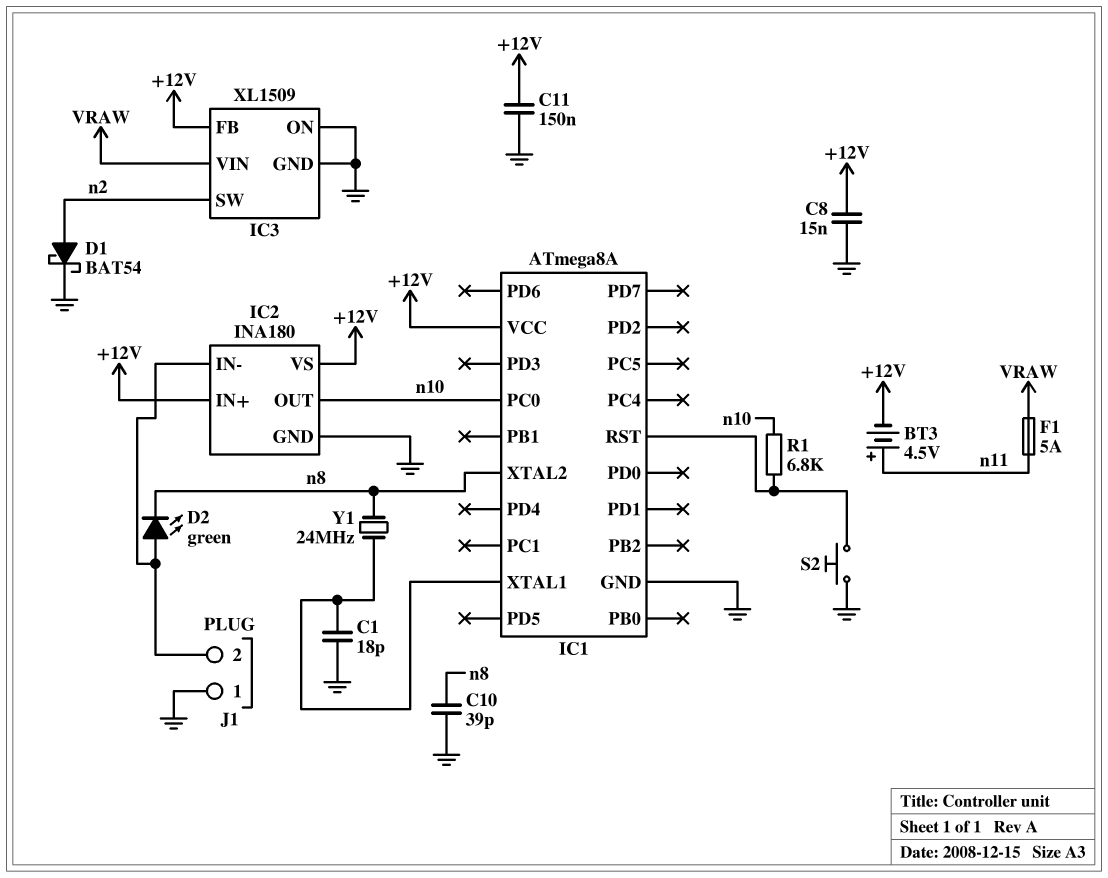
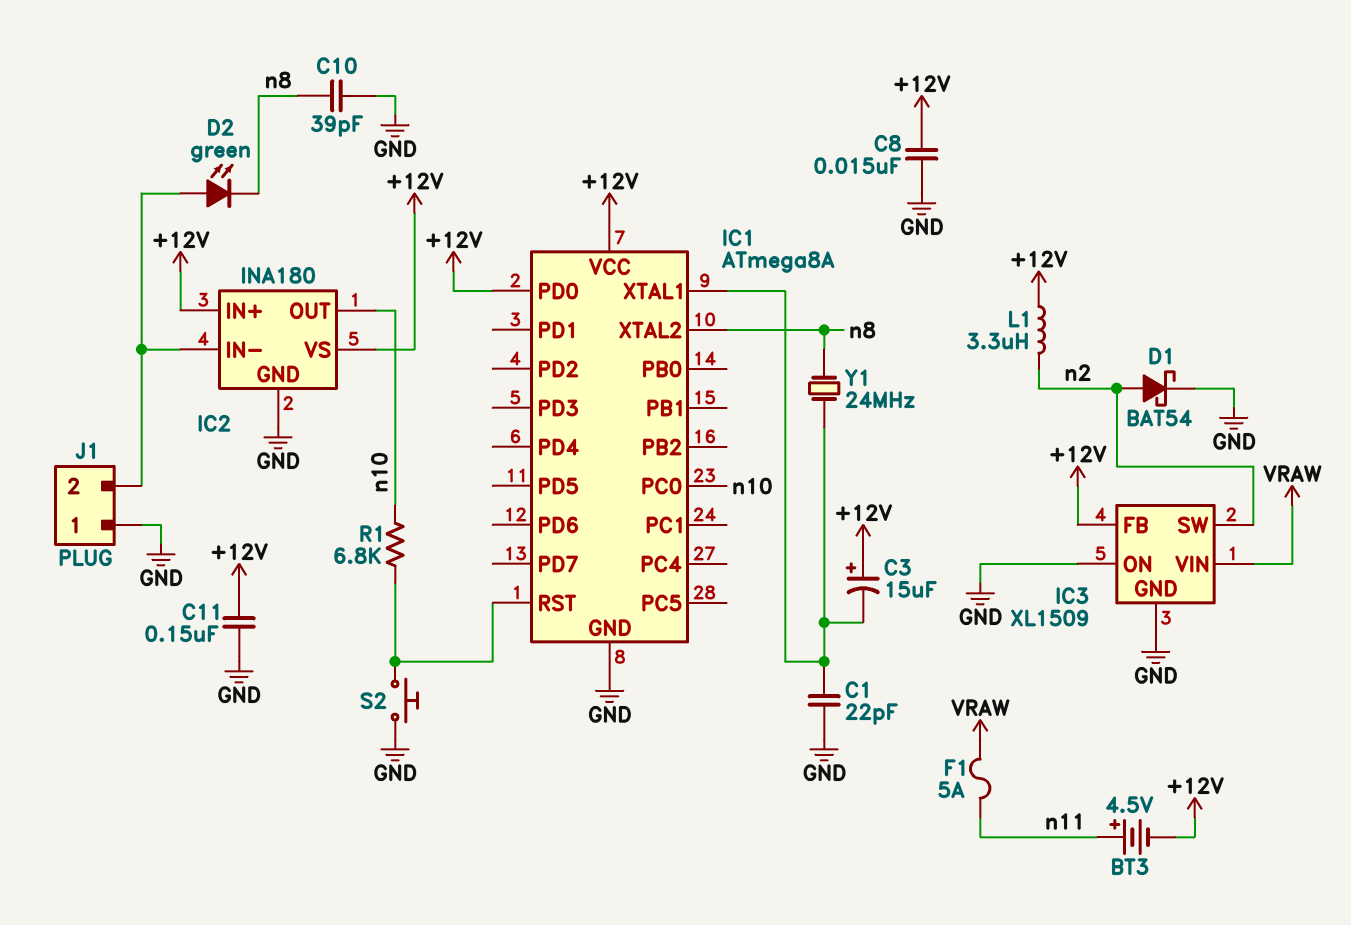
C1: 18pF (GND, IC1/XTAL1) -> 22pF (GND, IC1/XTAL1)
C3: none -> 15uF (plus +12V, minus IC1/XTAL1)
IC1 pin PD0: none -> +12V
L1: none -> 3.3uH (+12V, n2)

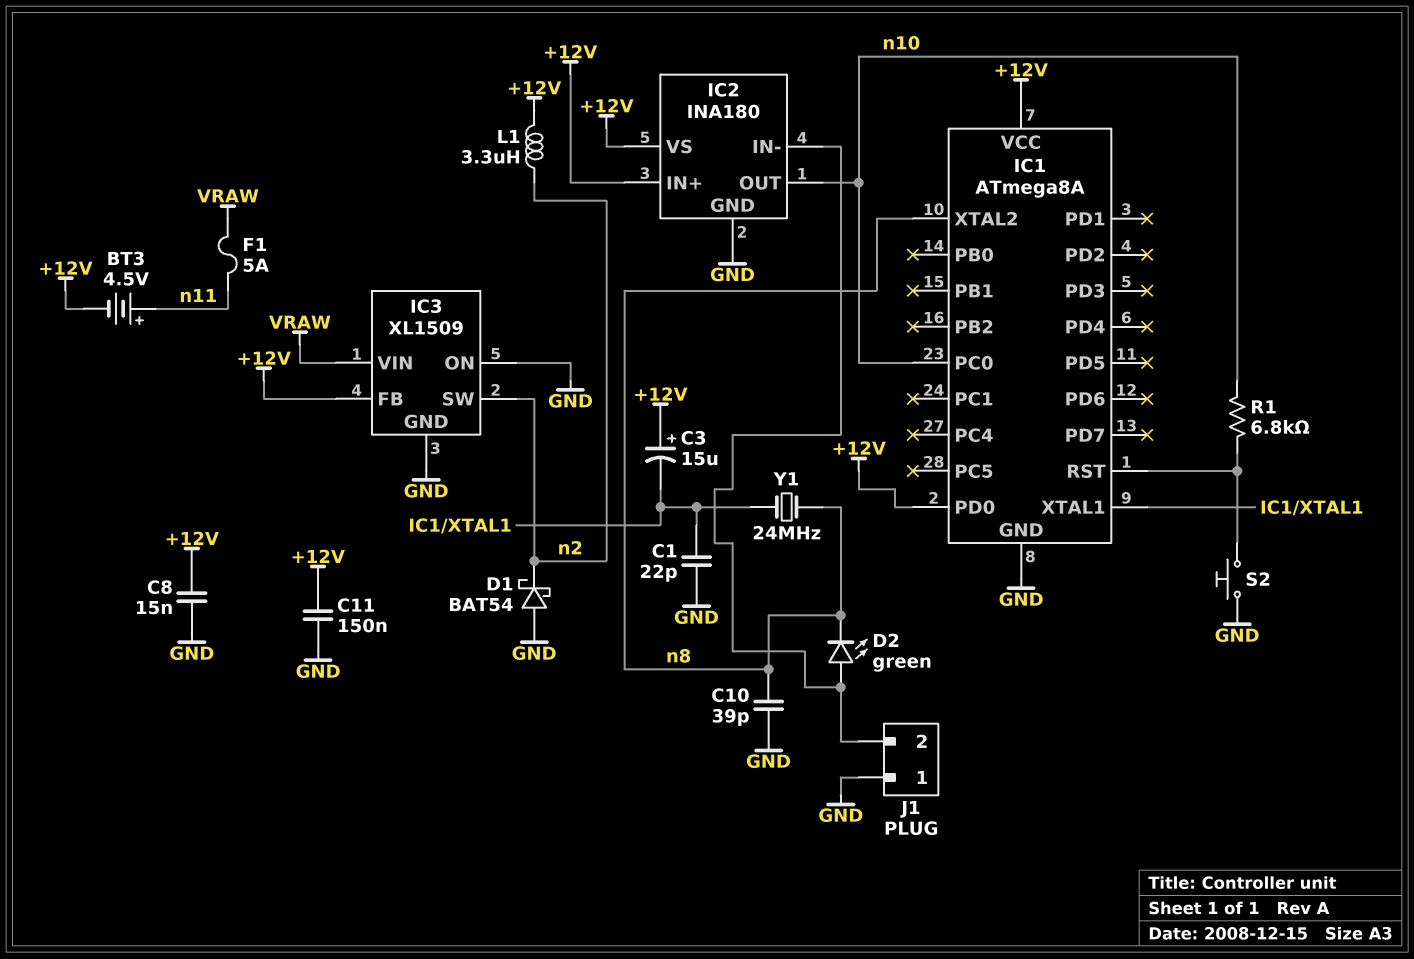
D1: schottky BAT54 (A n2, K GND) -> schottky BAT54 (A GND, K n2)

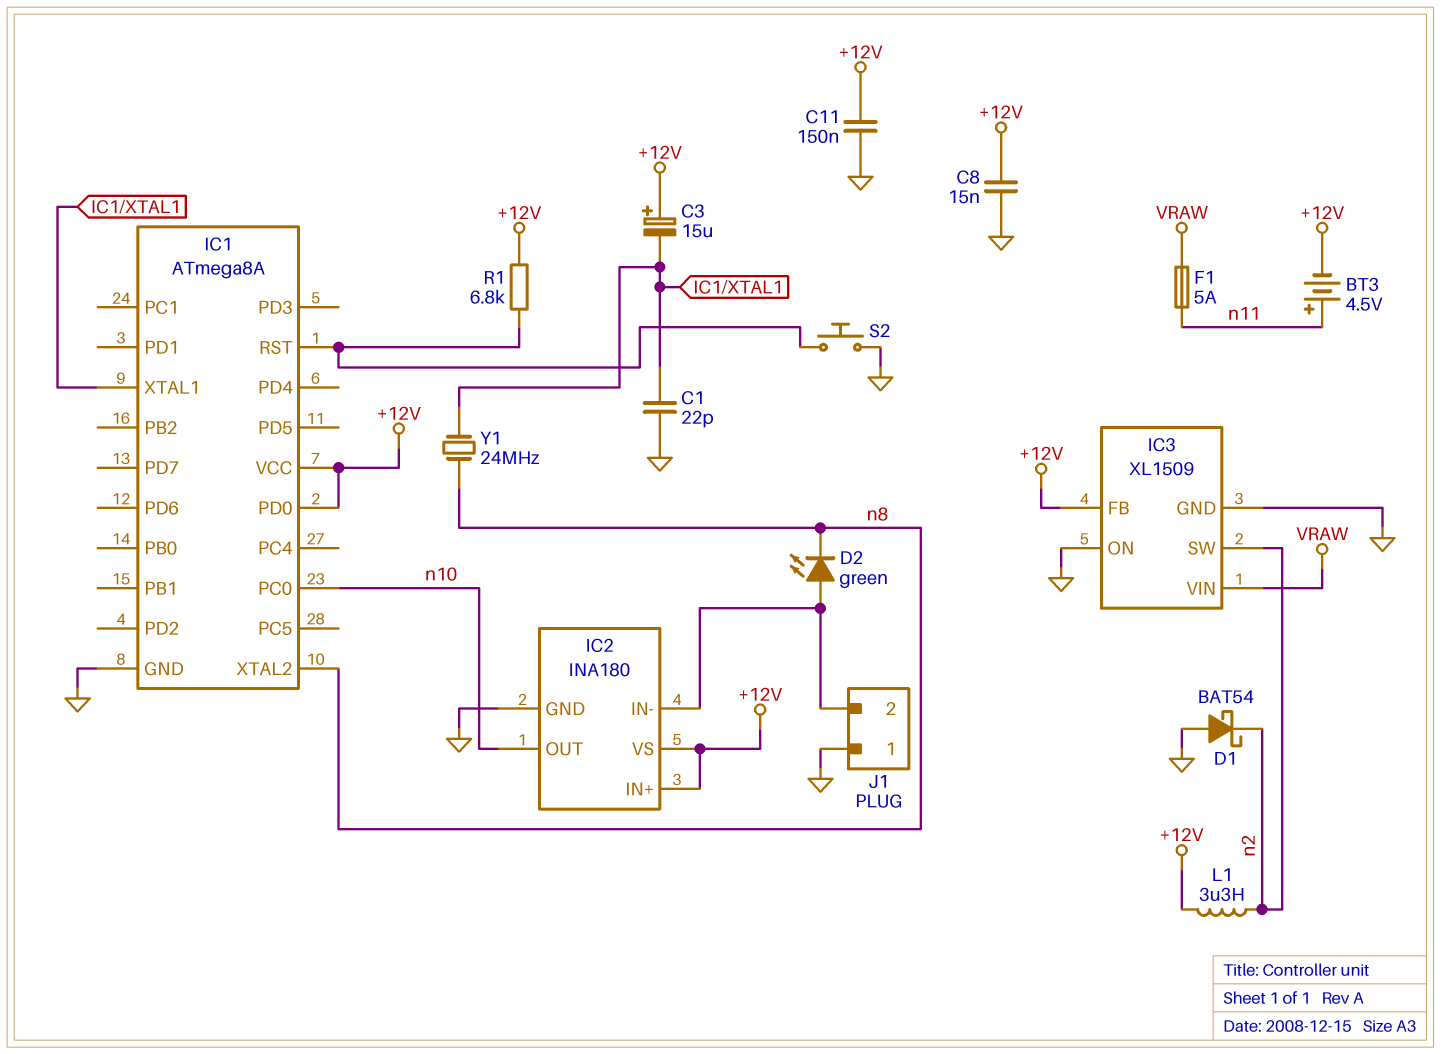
C10: 39pF (GND, n8) -> none
R1: 6.8k (IC1/RST, n10) -> 6.8k (+12V, IC1/RST)

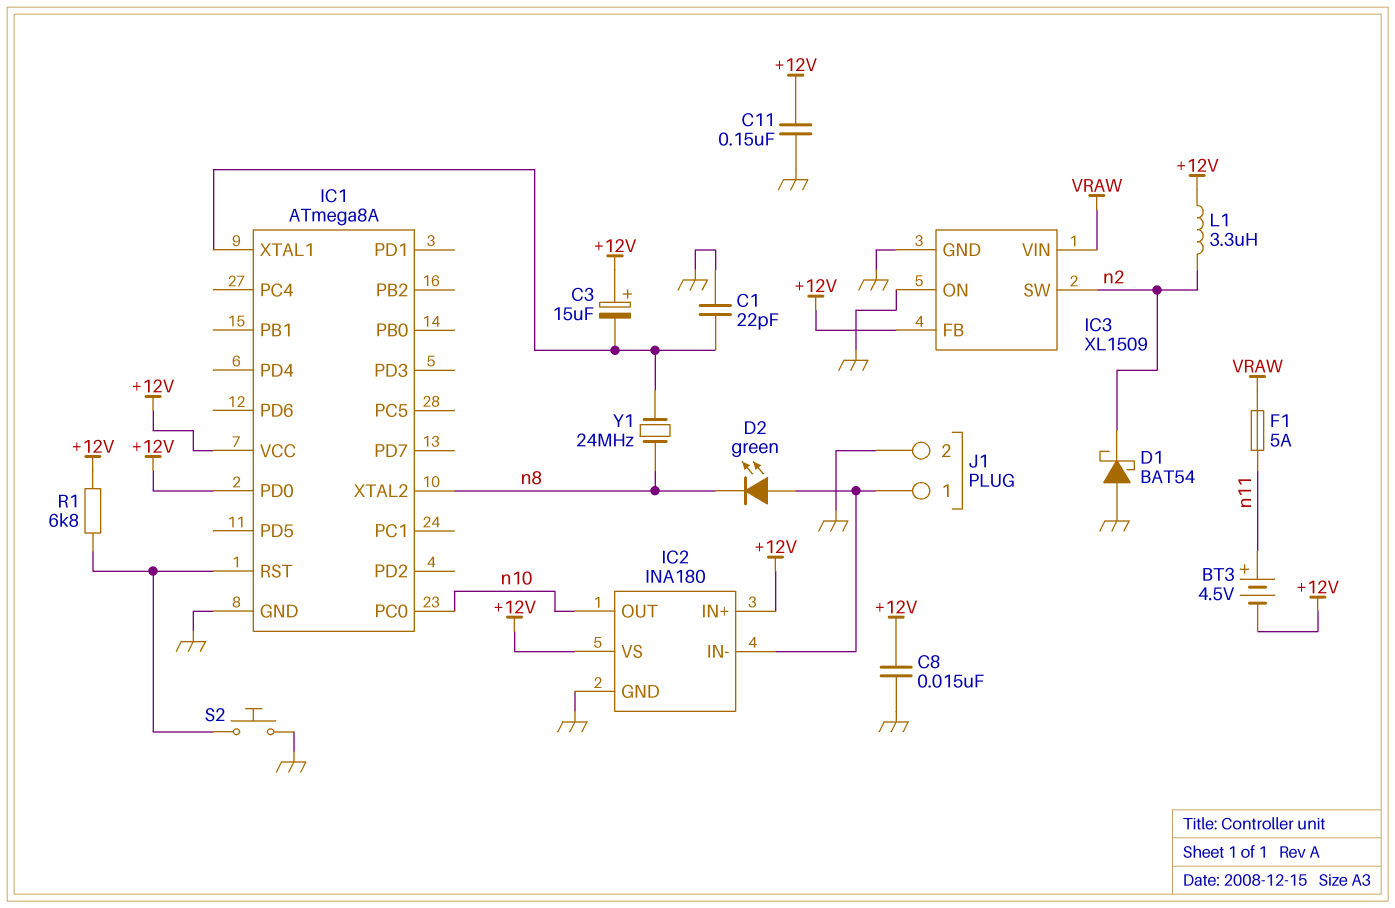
J1 pin 1: GND -> IC2/IN-
J1 pin 2: IC2/IN- -> GND

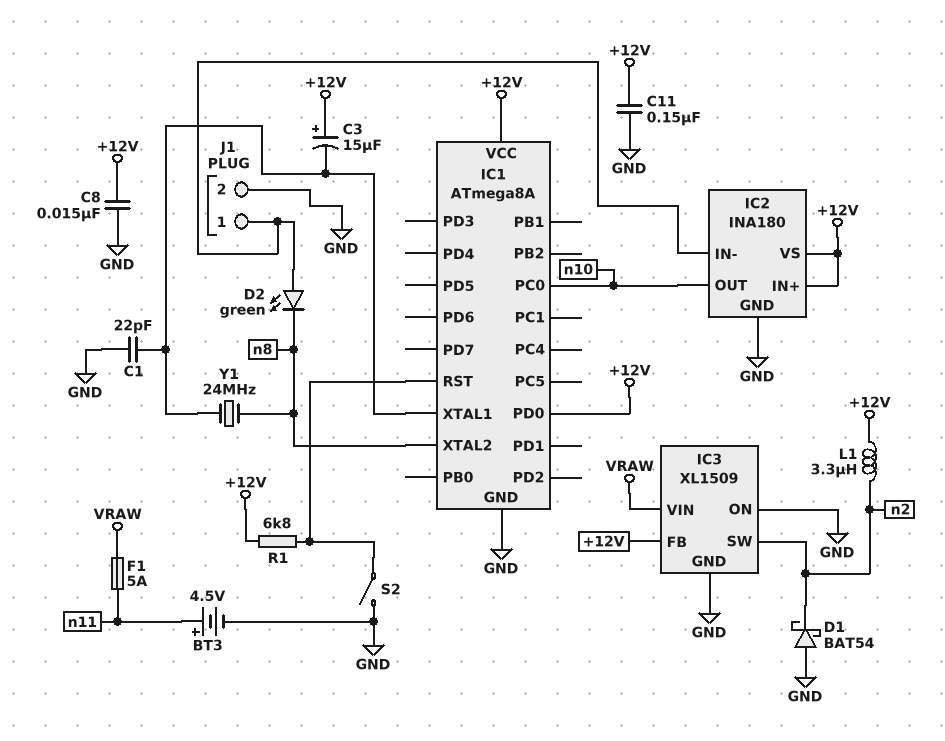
BT3: 4.5V (plus n11, minus +12V) -> 4.5V (plus n11, minus GND)
S2: button (GND, IC1/RST) -> switch (GND, IC1/RST)

